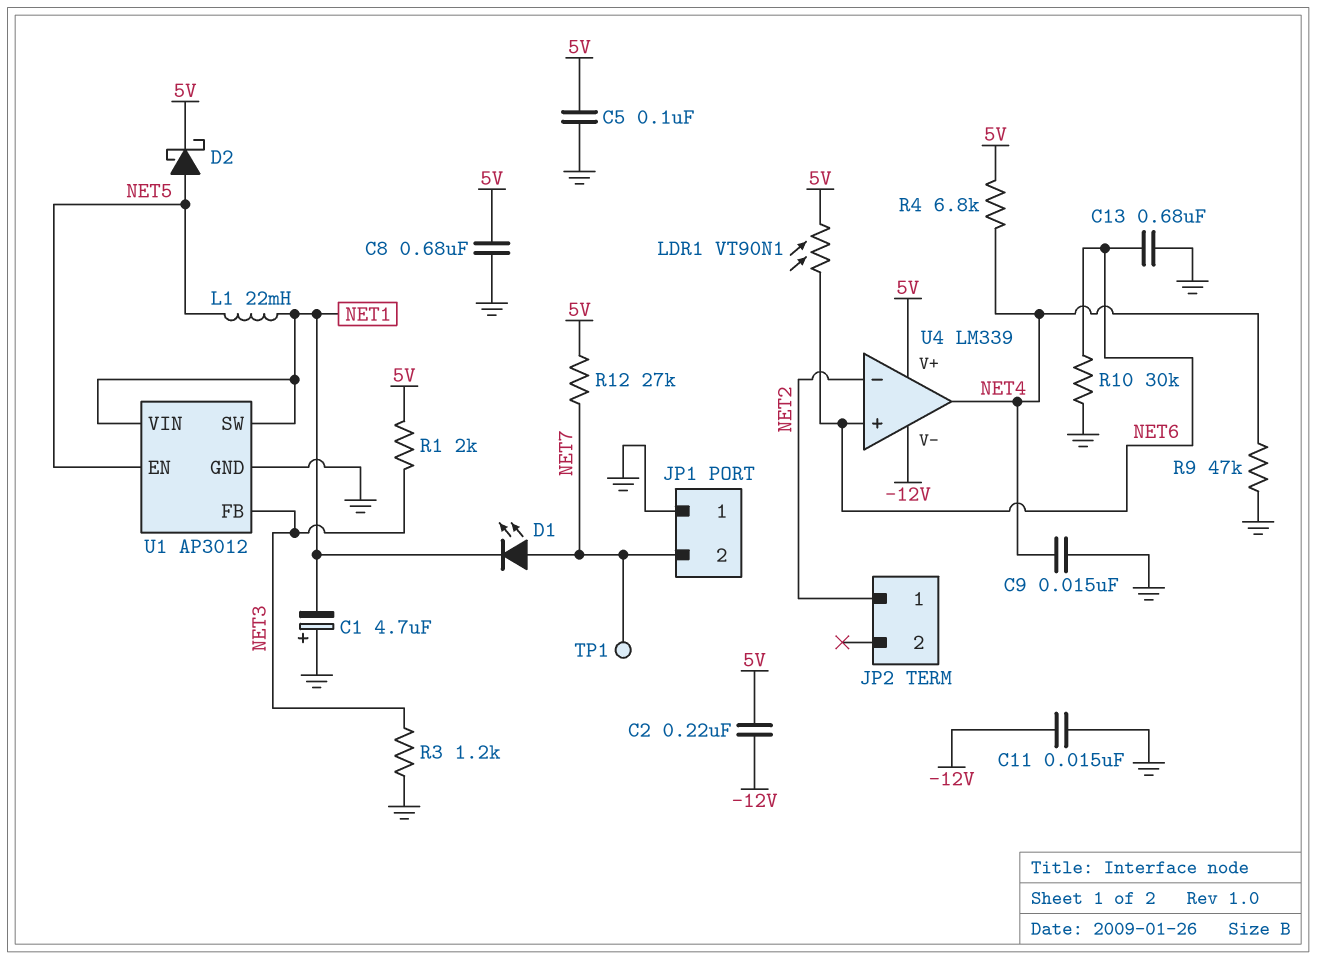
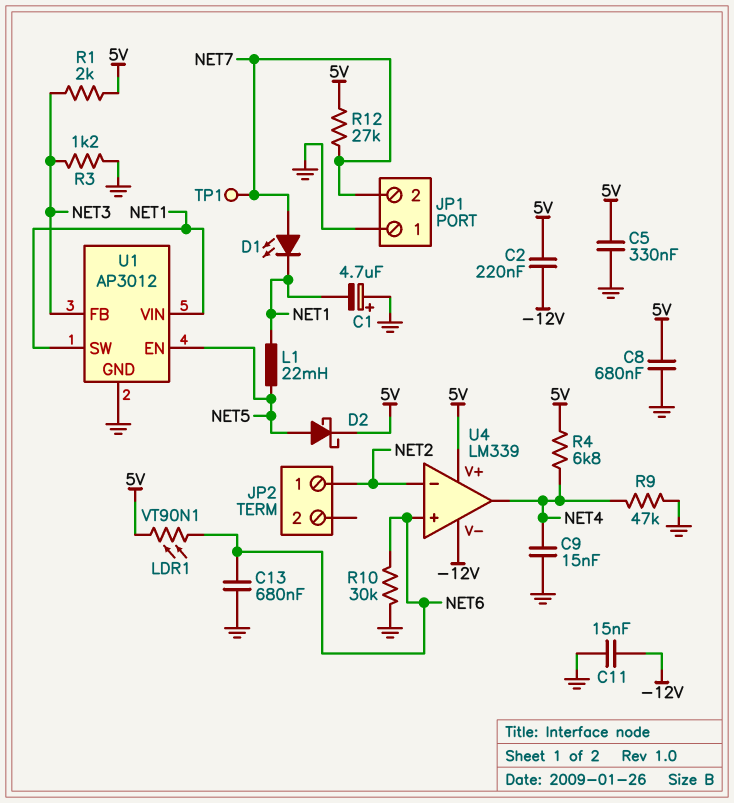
C5: 100nF (5V, GND) -> 330nF (5V, GND)

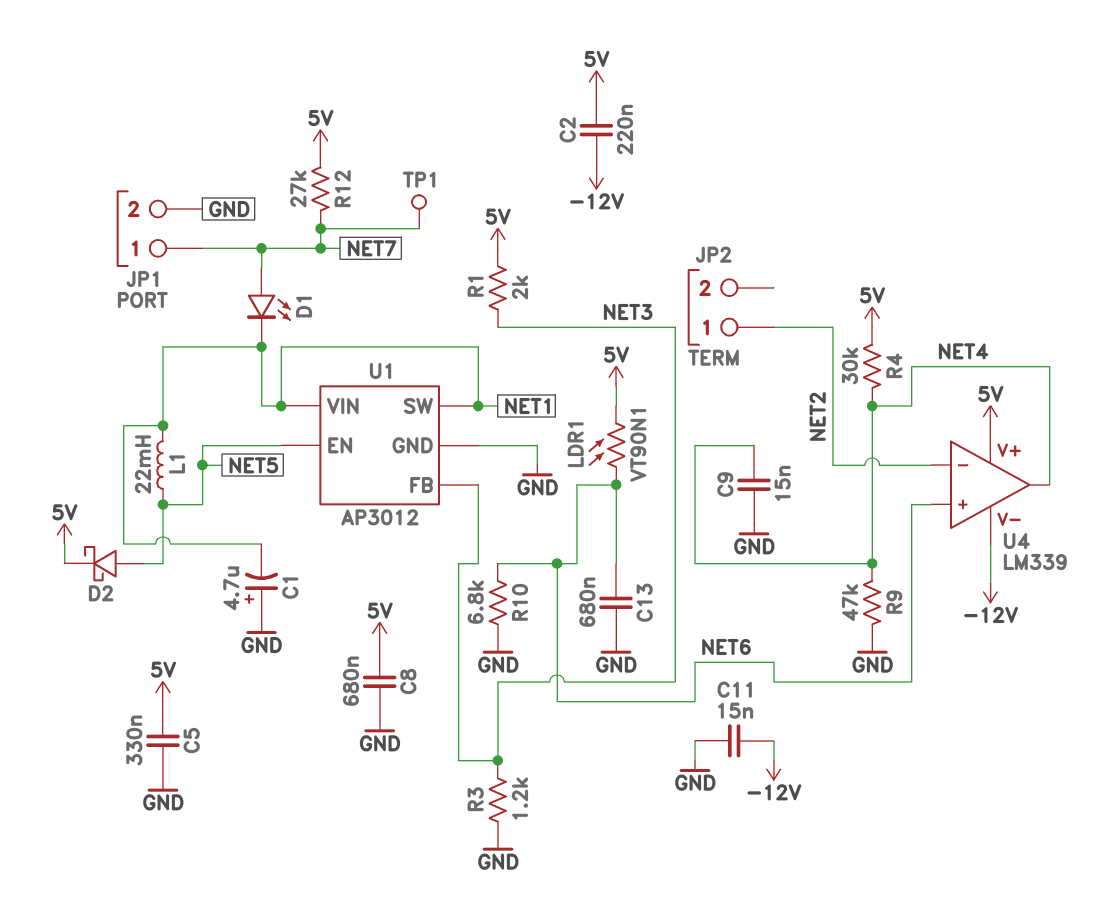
JP1 pin 1: GND -> NET7
JP1 pin 2: NET7 -> GND
R4: 6.8k (5V, NET4) -> 30k (5V, NET4)
R10: 30k (GND, NET6) -> 6.8k (GND, NET6)

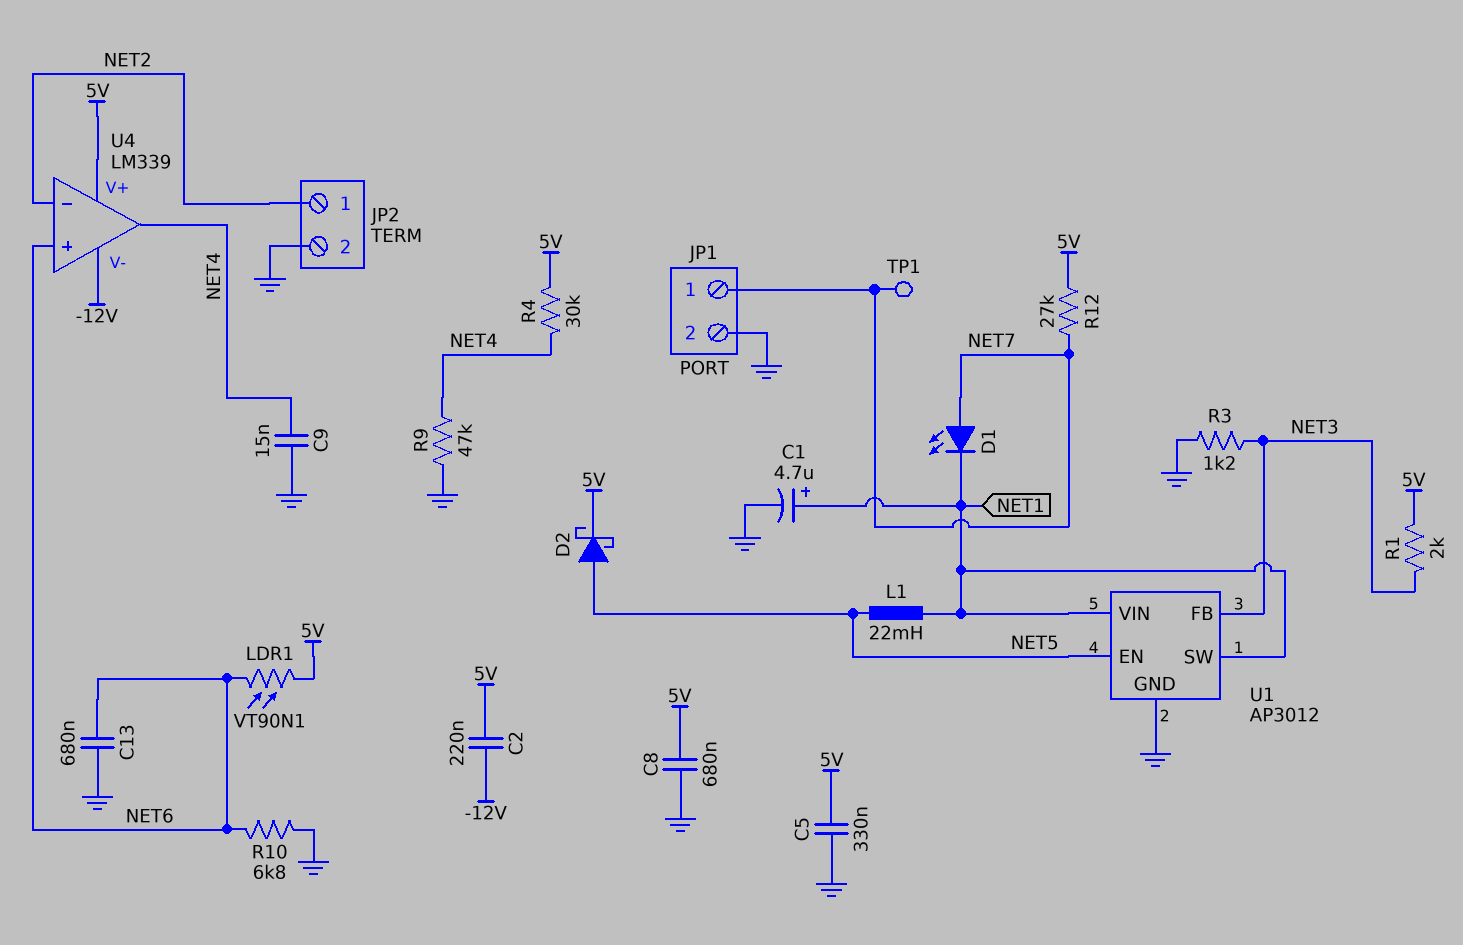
C1: 4.7uF (plus GND, minus NET1) -> 4.7uF (plus NET1, minus GND)
C11: 15nF (-12V, GND) -> none
JP2 pin 2: none -> GND

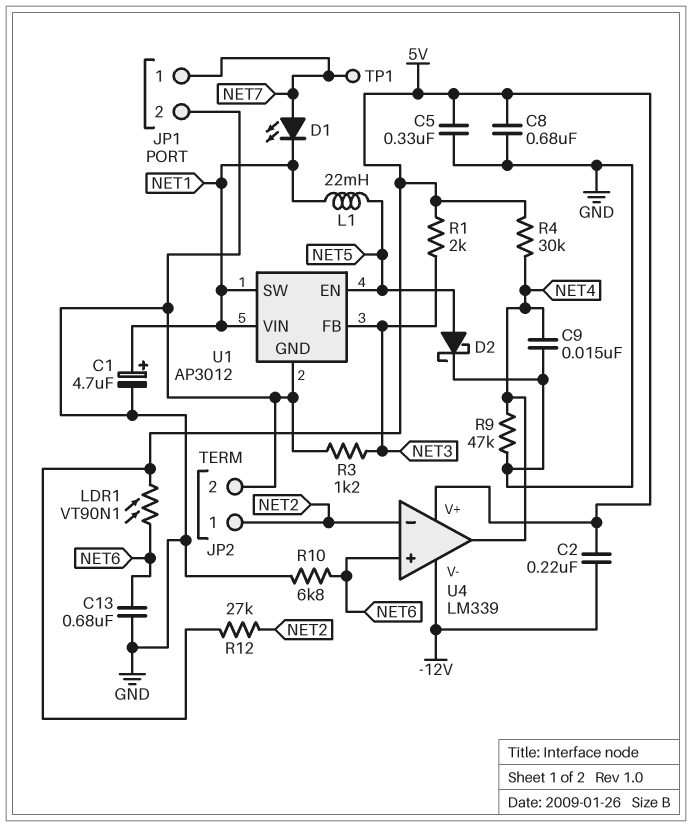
D2: schottky (A NET5, K 5V) -> schottky (A NET5, K GND)
R12: 27k (5V, NET7) -> 27k (5V, NET2)

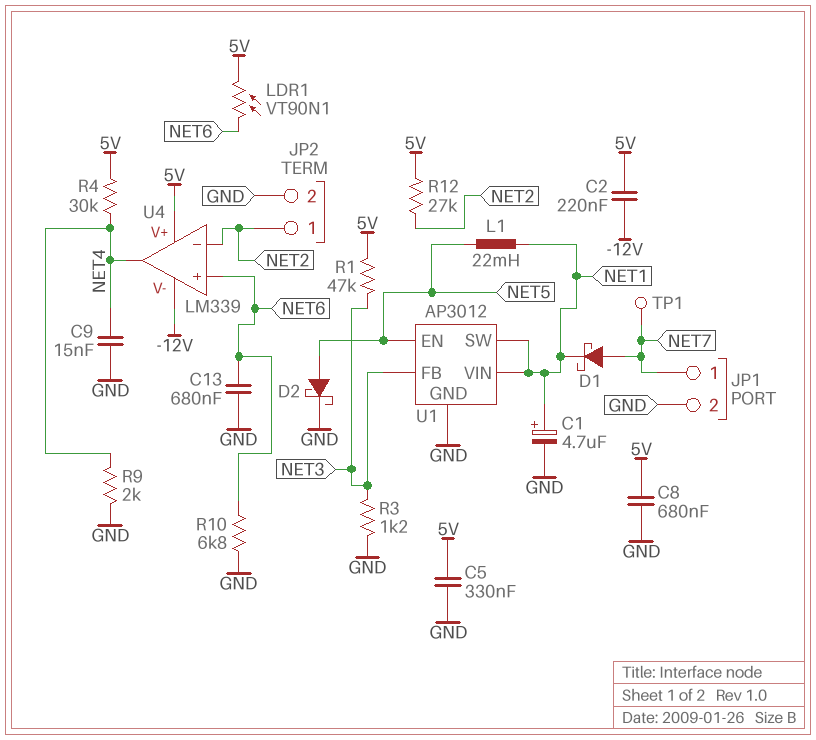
D1: LED (A NET7, K NET1) -> schottky (A NET7, K NET1)
R1: 2k (5V, NET3) -> 47k (5V, NET3)
R9: 47k (GND, NET4) -> 2k (GND, NET4)

